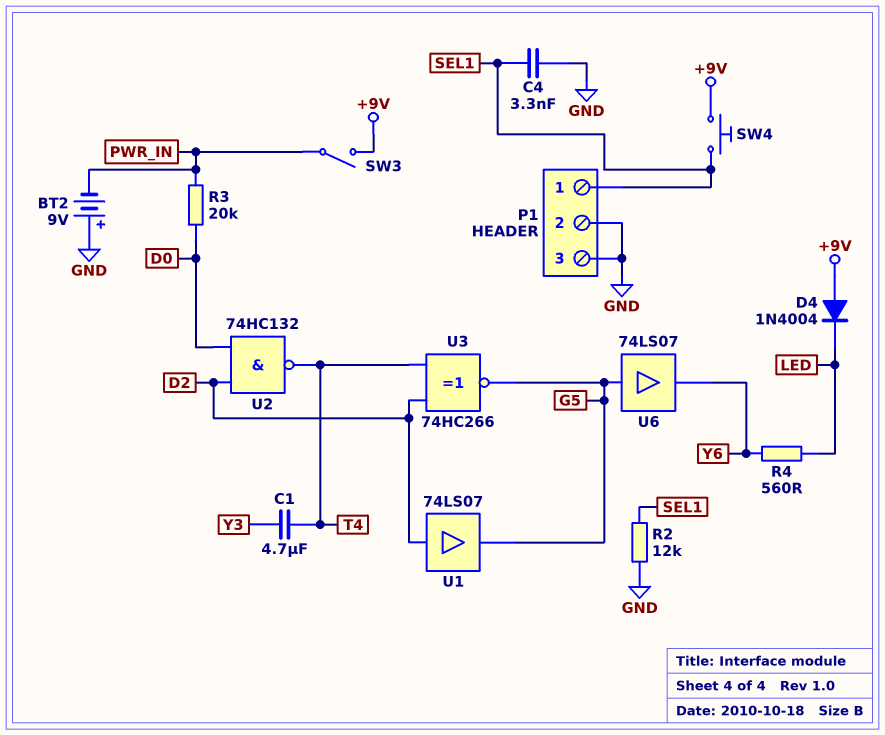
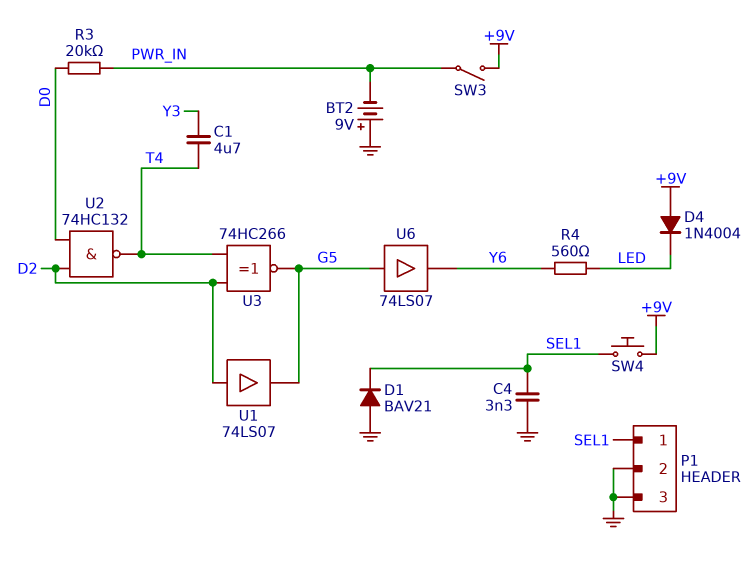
D1: none -> diode BAV21 (A GND, K SEL1)
R2: 12k (GND, SEL1) -> none

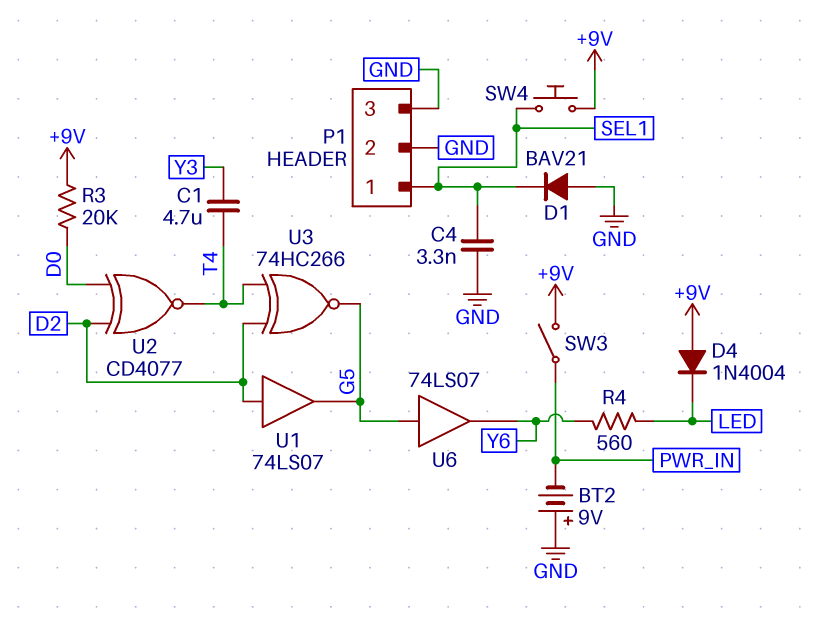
R3: 20k (D0, PWR_IN) -> 20k (+9V, D0)
U2: NAND 74HC132 (in D0, in D2, out T4) -> XNOR CD4077 (in D0, in D2, out T4)

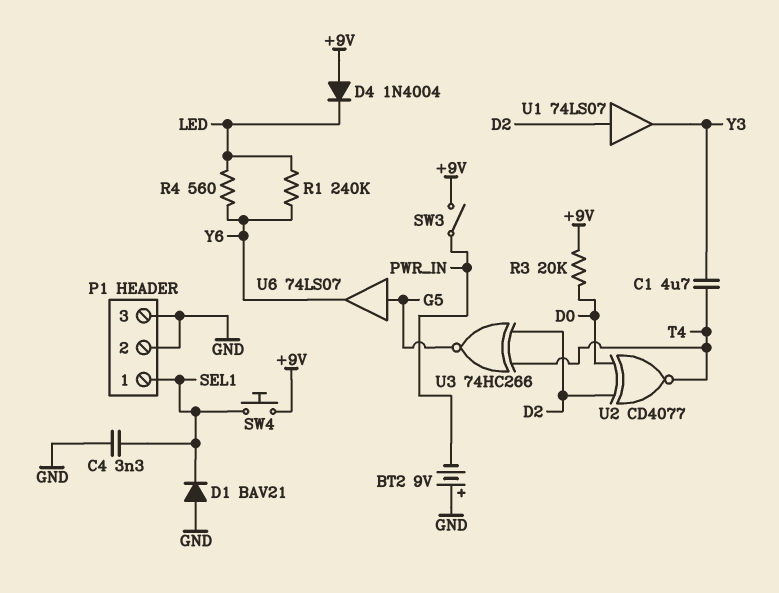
R1: none -> 240k (LED, Y6)
U1: buffer 74LS07 (in D2, out G5) -> buffer 74LS07 (in D2, out Y3)

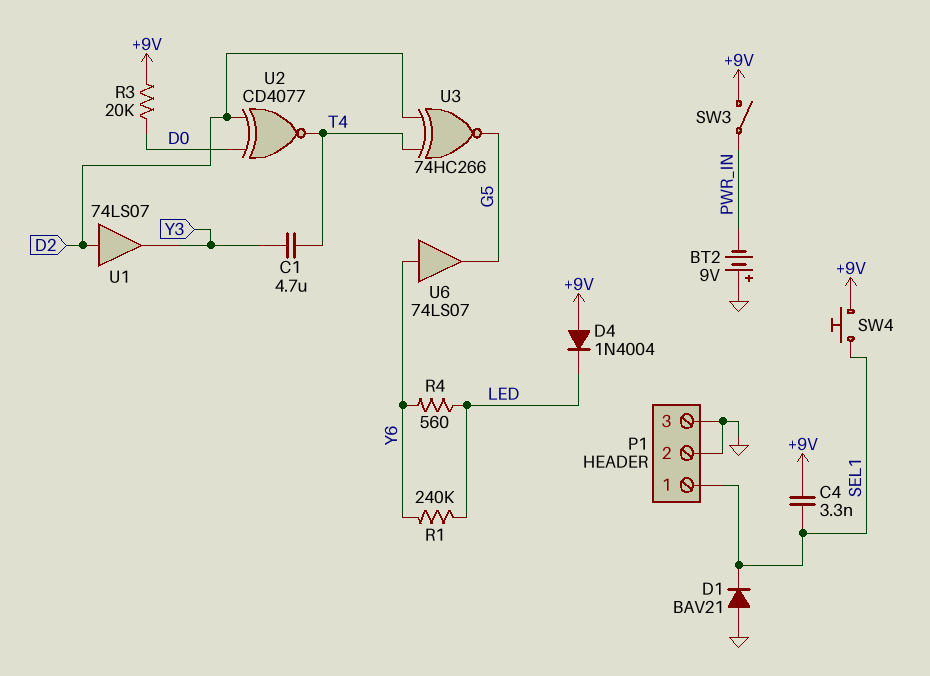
C4: 3.3nF (GND, SEL1) -> 3.3nF (+9V, SEL1)
U6: buffer 74LS07 (in G5, out Y6) -> buffer 74LS07 (in Y6, out G5)

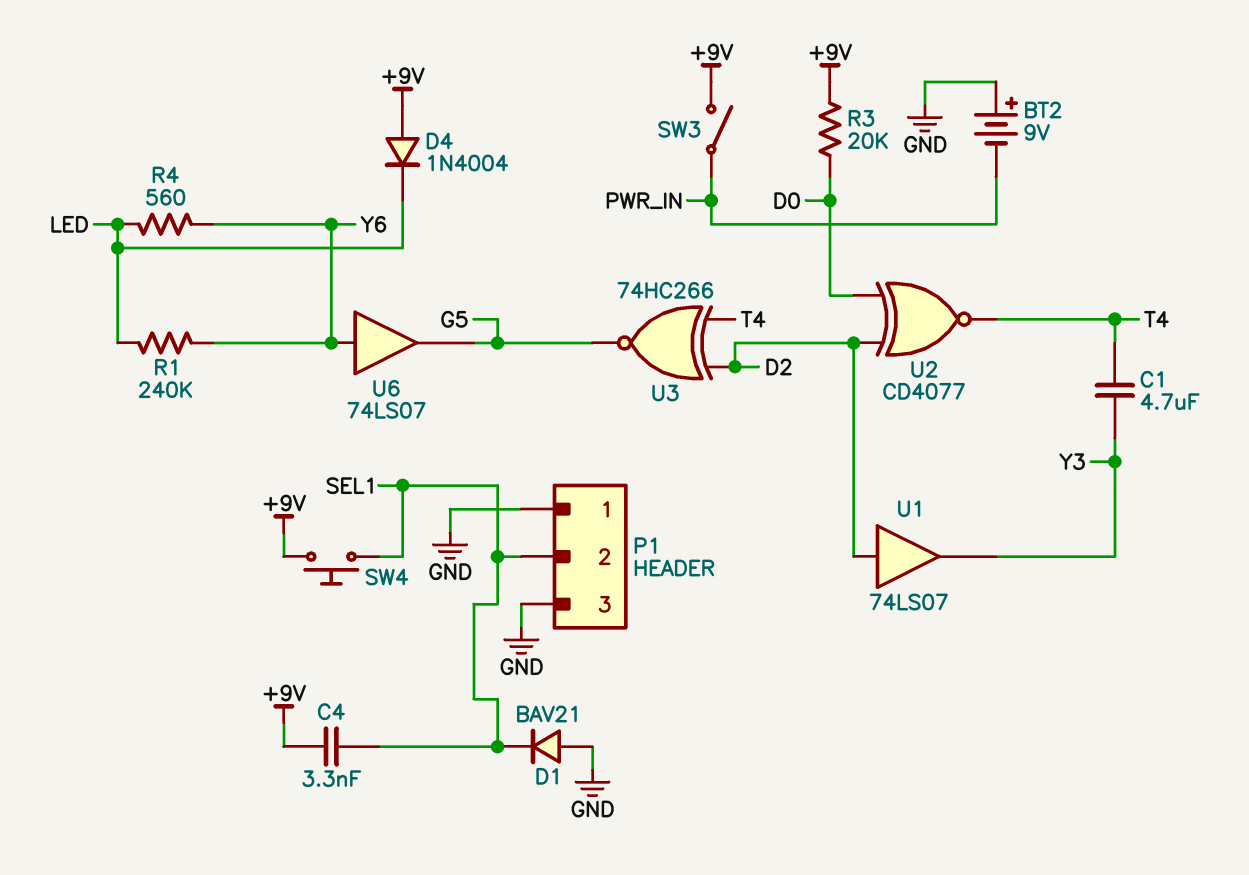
P1 pin 1: SEL1 -> GND
P1 pin 2: GND -> SEL1

